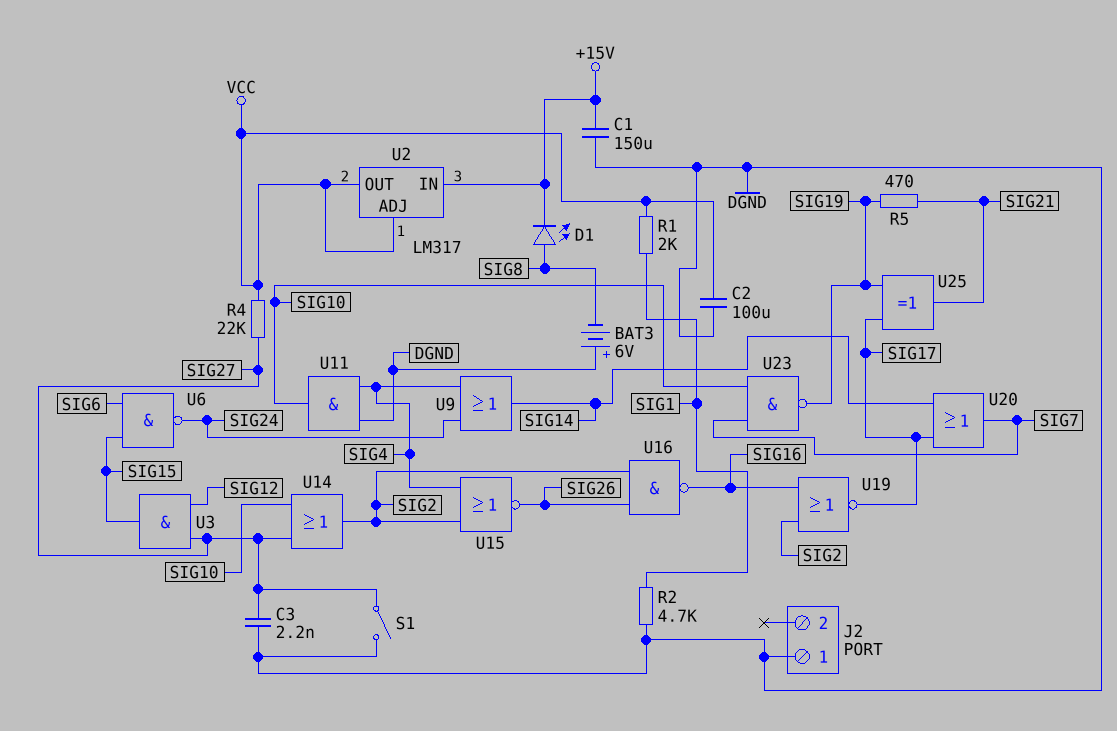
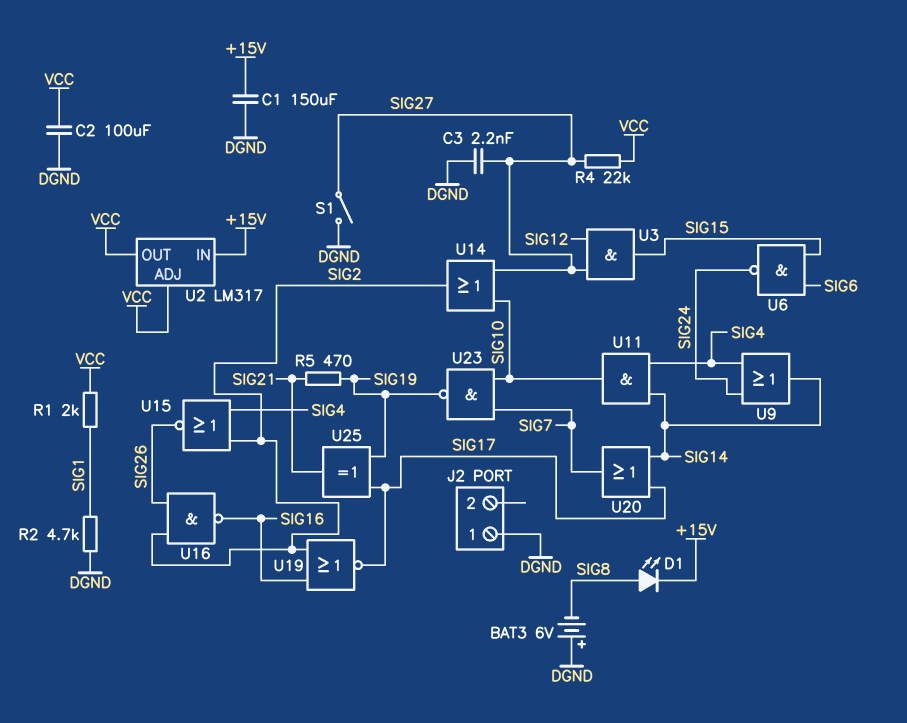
U11: AND (in DGND, in SIG4, out SIG10) -> AND (in SIG4, in SIG14, out SIG10)

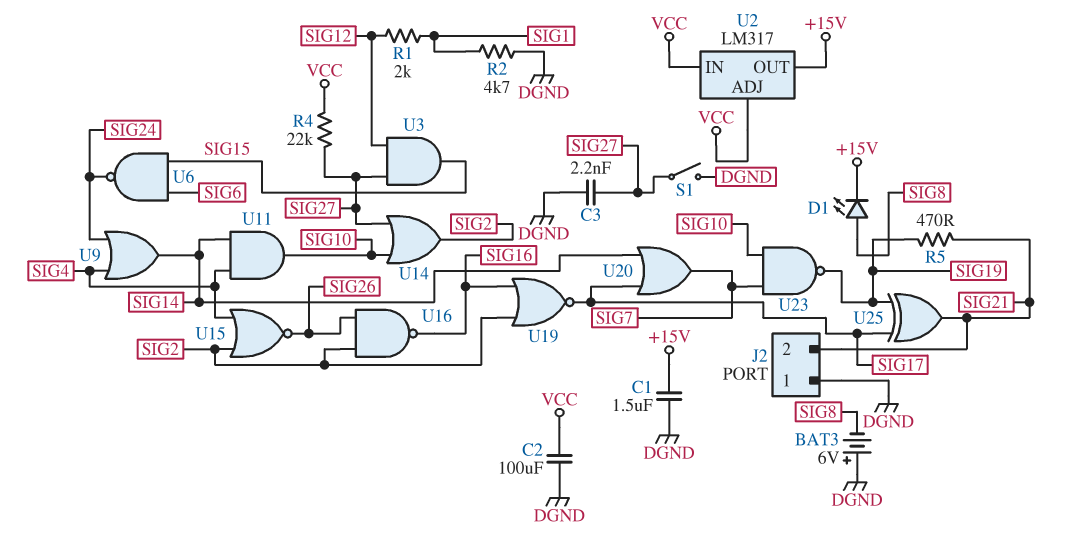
C1: 150uF (+15V, DGND) -> 1.5uF (+15V, DGND)
J2 pin 2: none -> SIG21
R1: 2k (SIG1, VCC) -> 2k (SIG1, SIG12)
U2 pin IN: +15V -> VCC
U2 pin OUT: VCC -> +15V

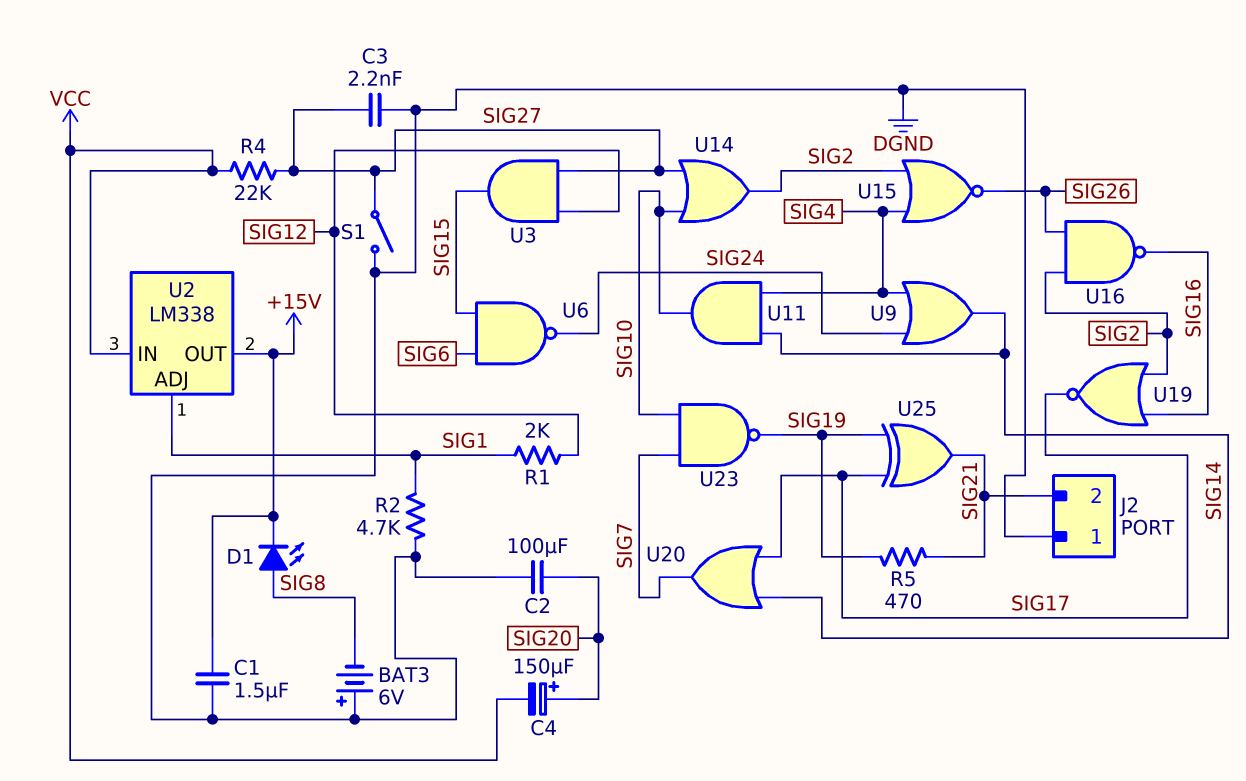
C2: 100uF (DGND, VCC) -> 100uF (DGND, SIG20)
C4: none -> 150uF (plus SIG20, minus VCC)
U2: LM317 -> LM338
U2 pin ADJ: VCC -> SIG1

